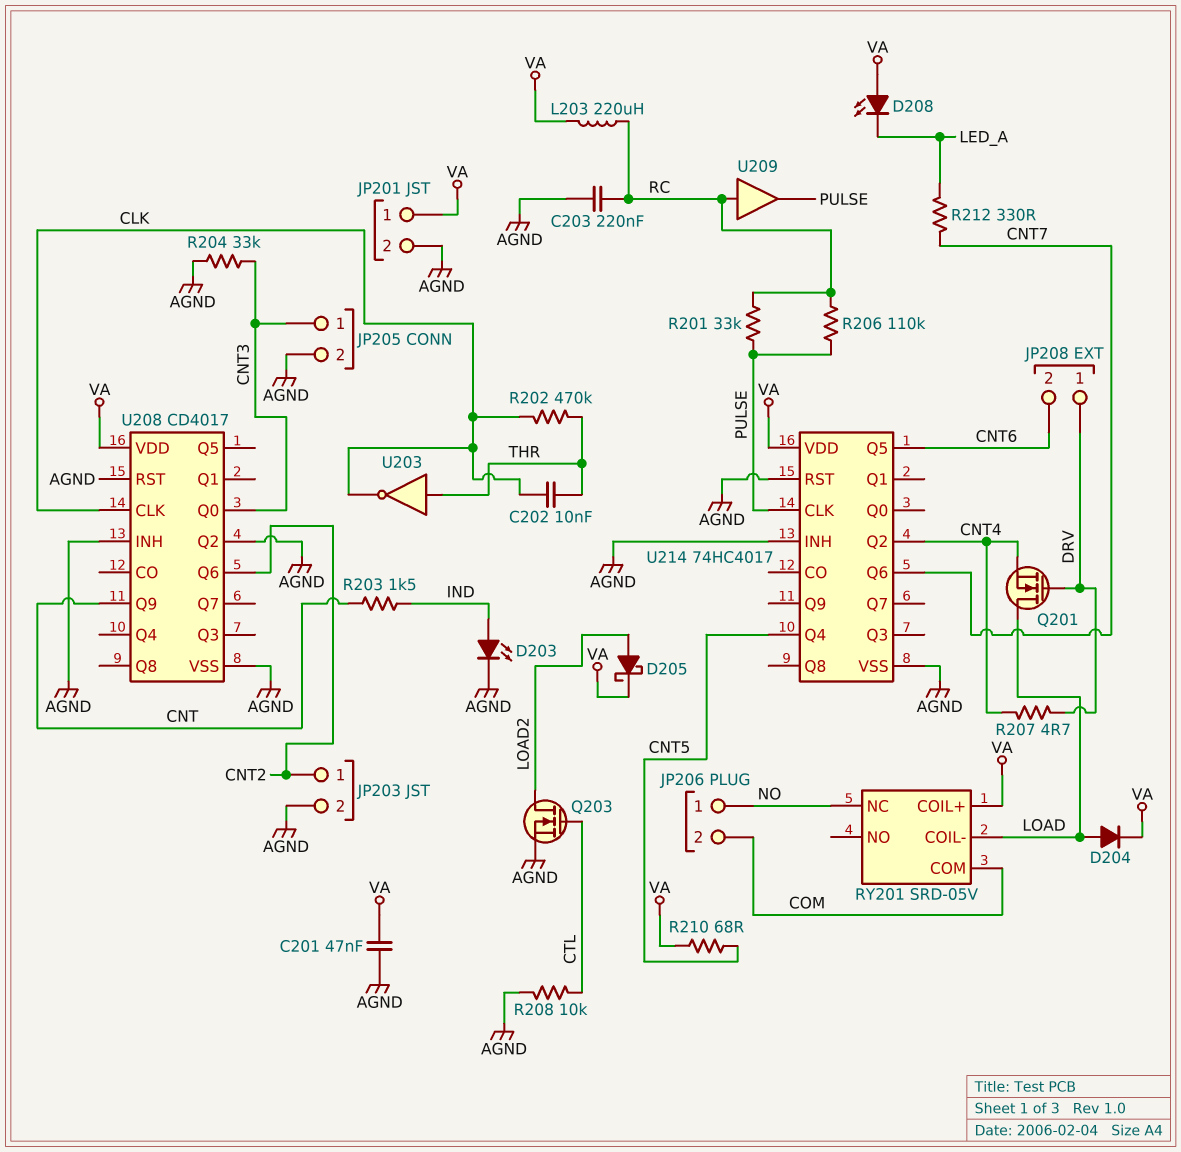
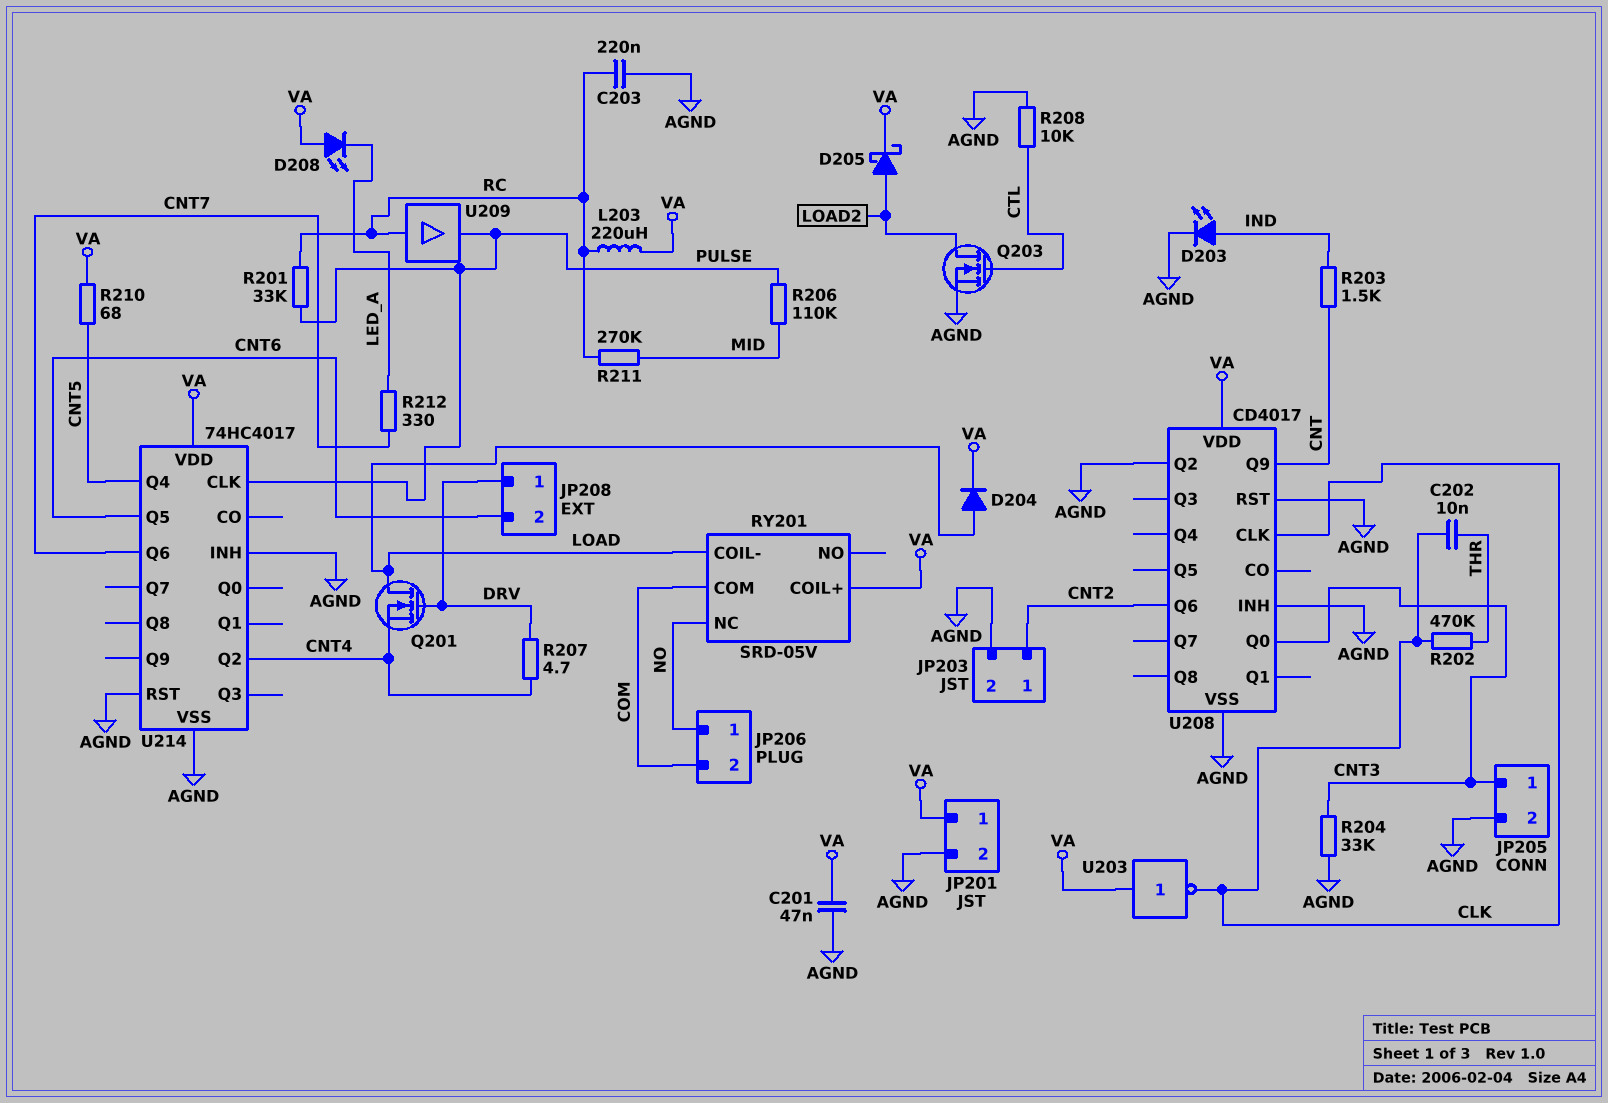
R206: 110k (PULSE, RC) -> 110k (MID, PULSE)
R211: none -> 270k (MID, RC)
U203: NOT (in THR, out CLK) -> NOT (in VA, out CLK)

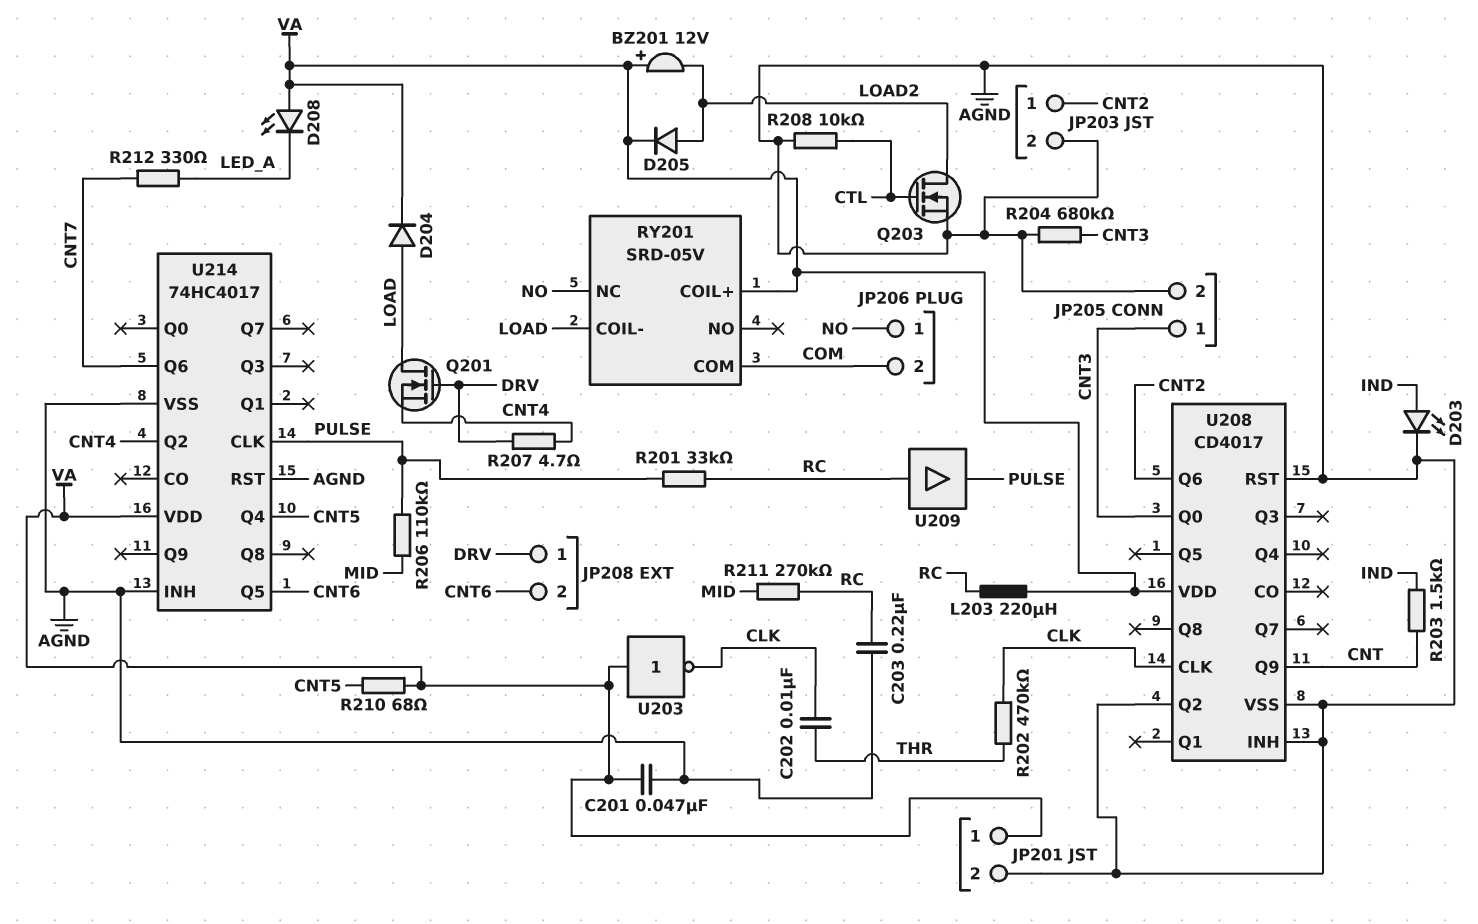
BZ201: none -> buzzer 12V (plus VA, minus LOAD2)
D205: schottky (A LOAD2, K VA) -> diode (A LOAD2, K VA)
R204: 33k (AGND, CNT3) -> 680k (AGND, CNT3)

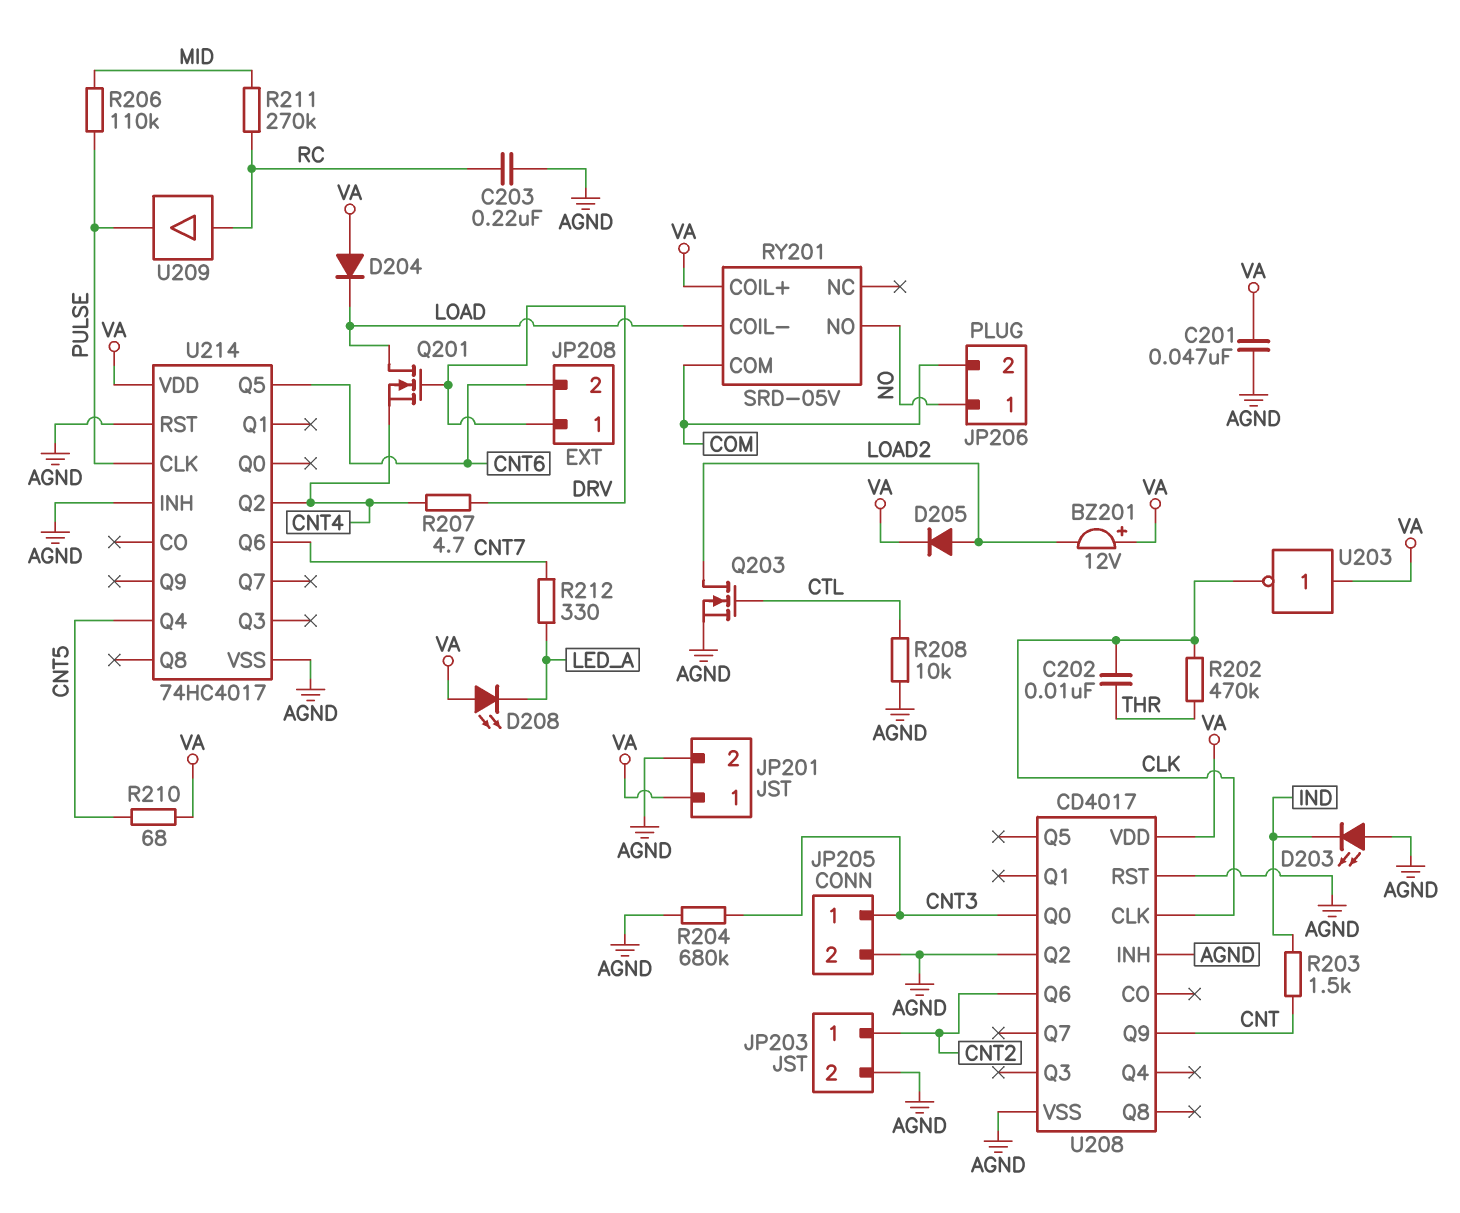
D203: LED (A IND, K AGND) -> LED (A AGND, K IND)
D204: diode (A LOAD, K VA) -> diode (A VA, K LOAD)
L203: 220uH (RC, VA) -> none
R201: 33k (PULSE, RC) -> none
RY201 pin NC: NO -> none
RY201 pin NO: none -> NO

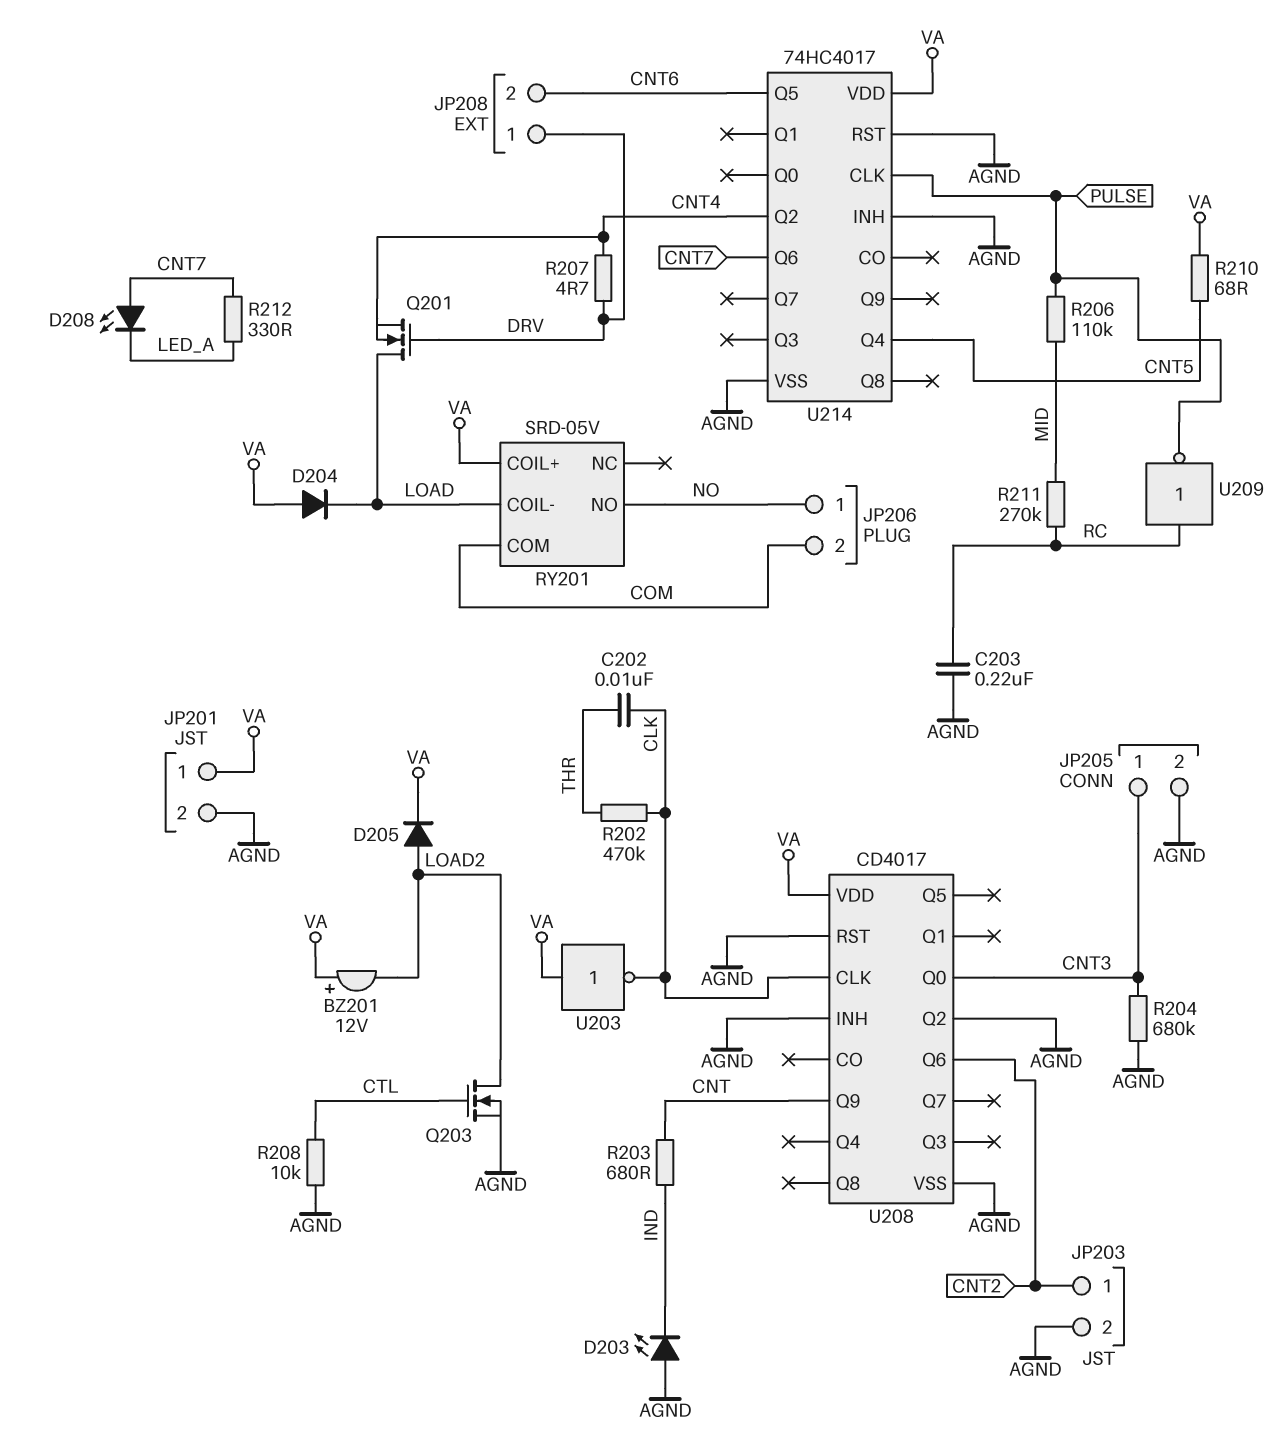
C201: 47nF (AGND, VA) -> none
D208: LED (A VA, K LED_A) -> LED (A CNT7, K LED_A)
R203: 1.5k (CNT, IND) -> 680 (CNT, IND)
U209: buffer (in RC, out PULSE) -> NOT (in RC, out PULSE)

